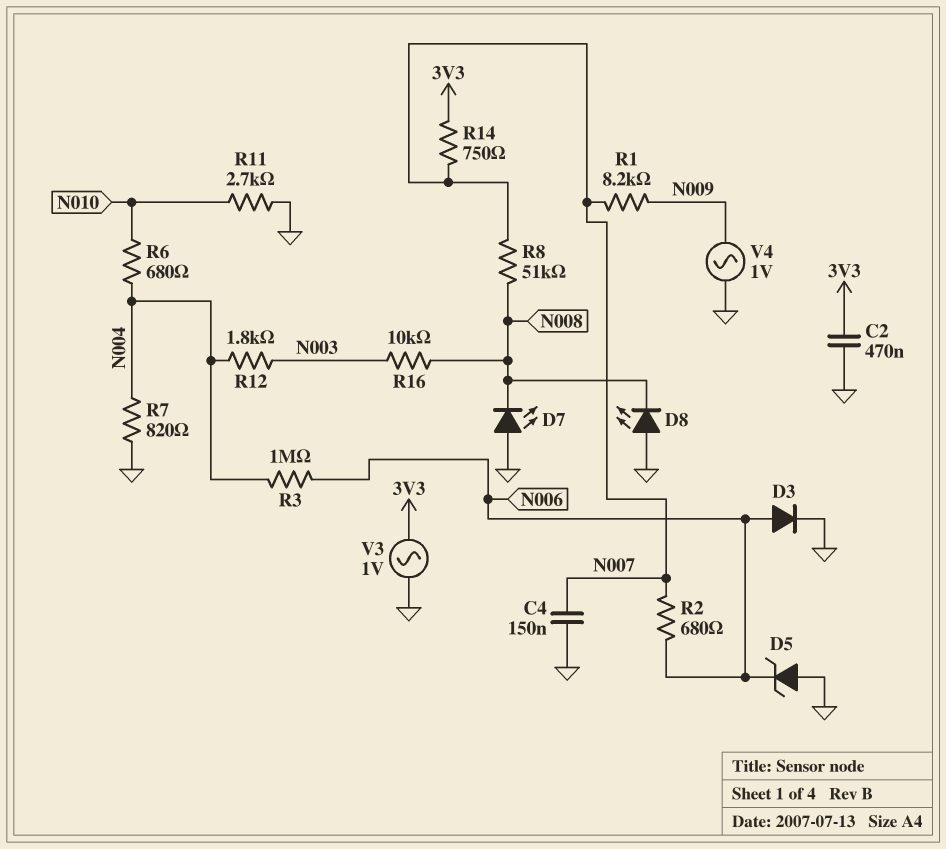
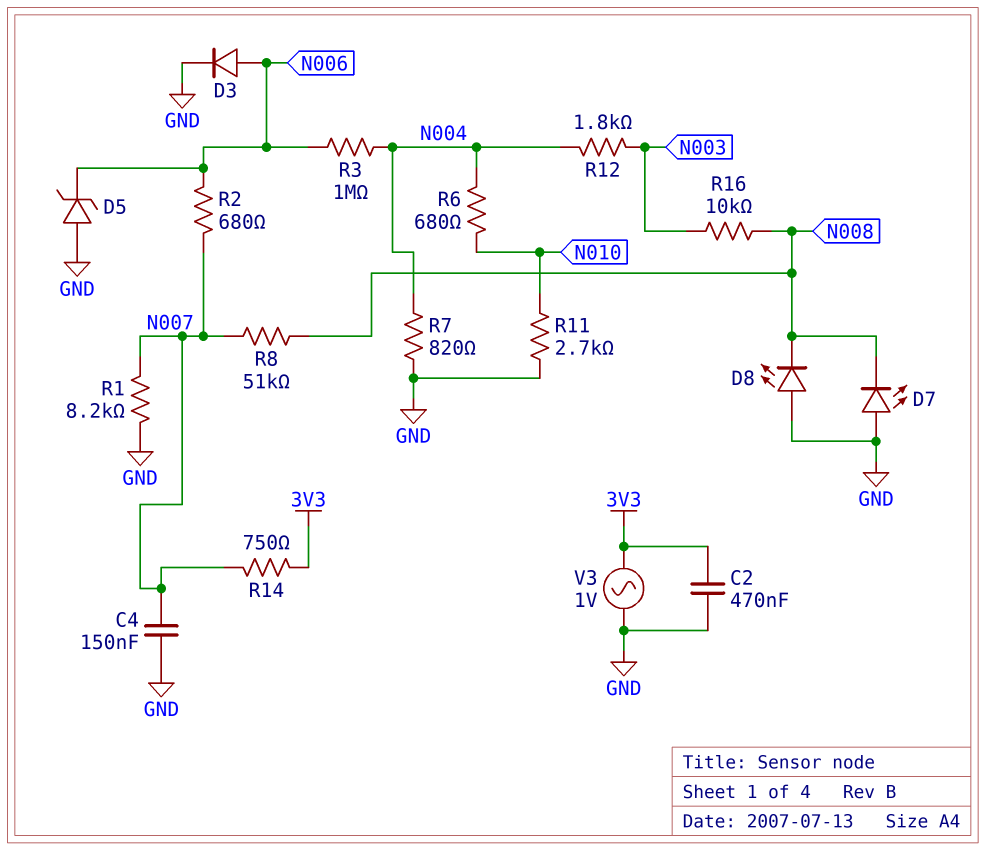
R1: 8.2k (N007, N009) -> 8.2k (GND, N007)
V4: AC 1V (GND, N009) -> none

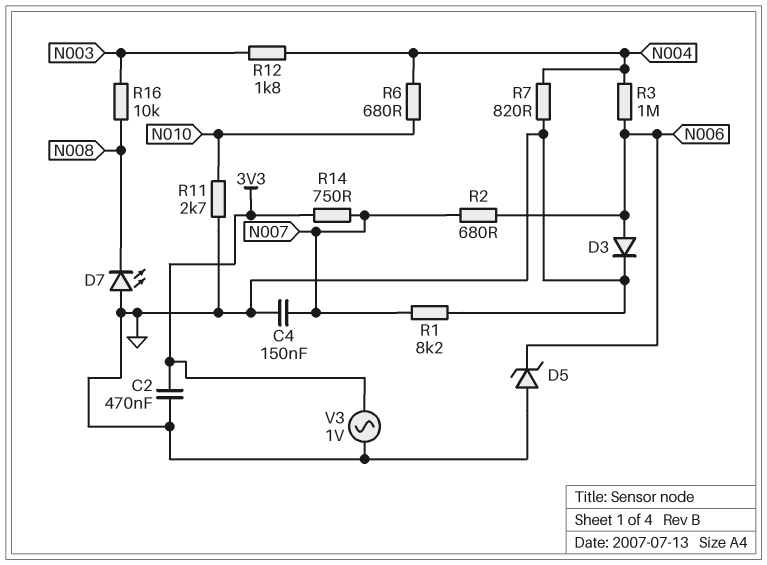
D8: LED (A GND, K N008) -> none
R8: 51k (N007, N008) -> none

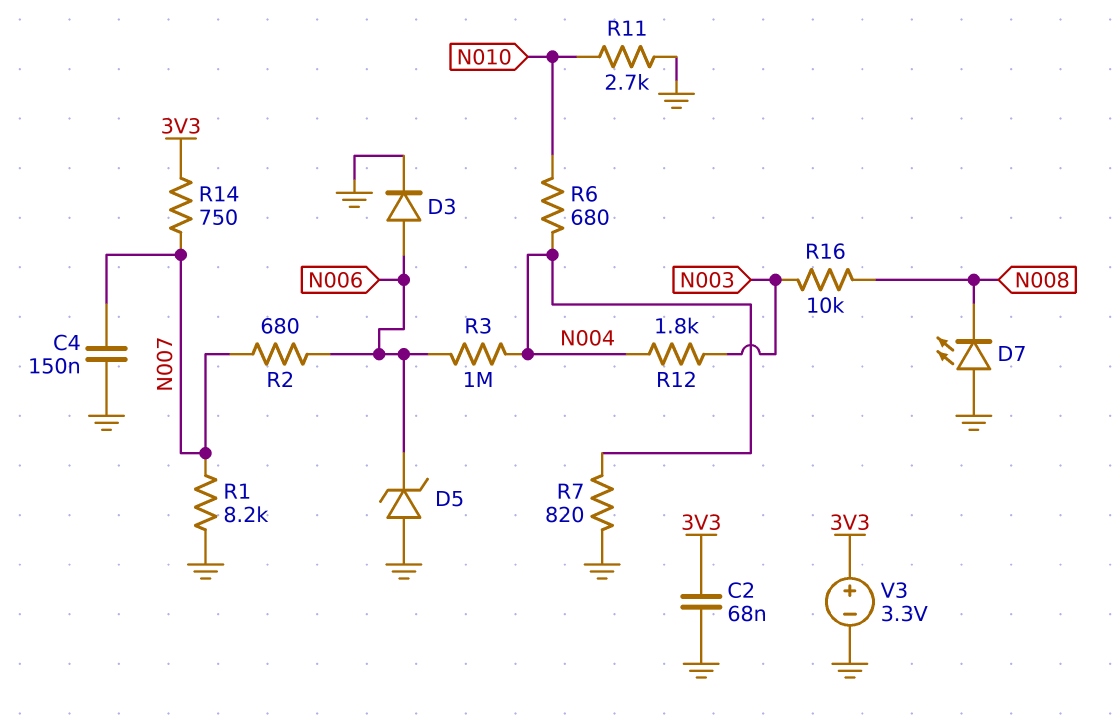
C2: 470nF (3V3, GND) -> 68nF (3V3, GND)
V3: AC 1V (3V3, GND) -> 3.3V (plus 3V3, minus GND)

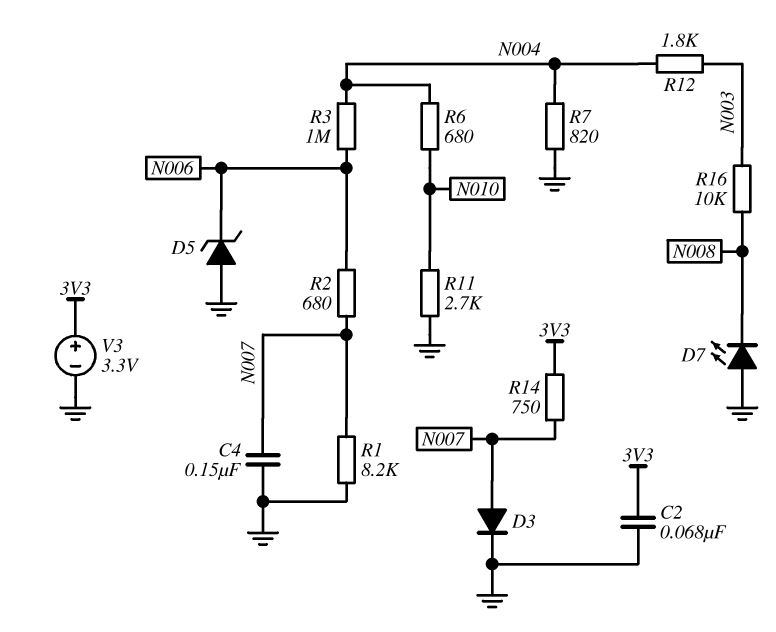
D3: diode (A N006, K GND) -> diode (A N007, K GND)

